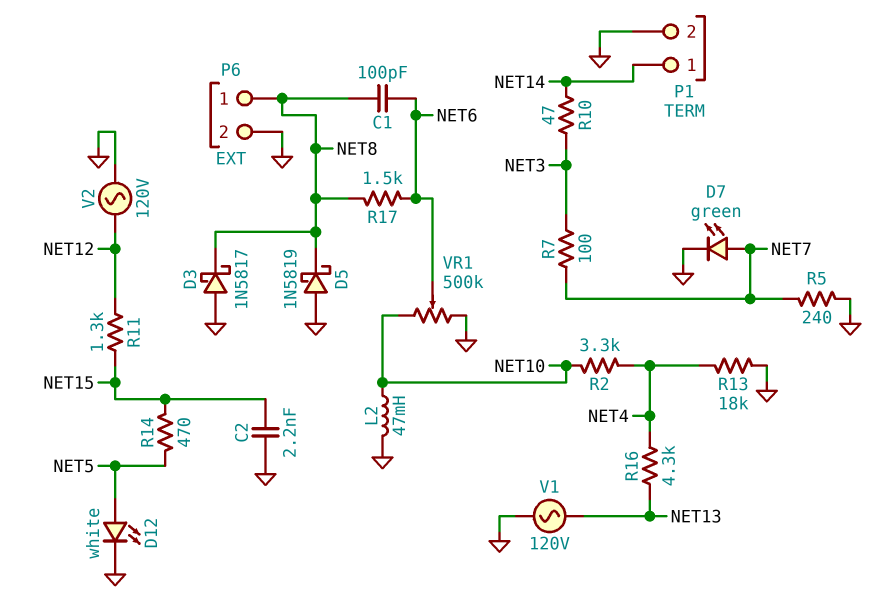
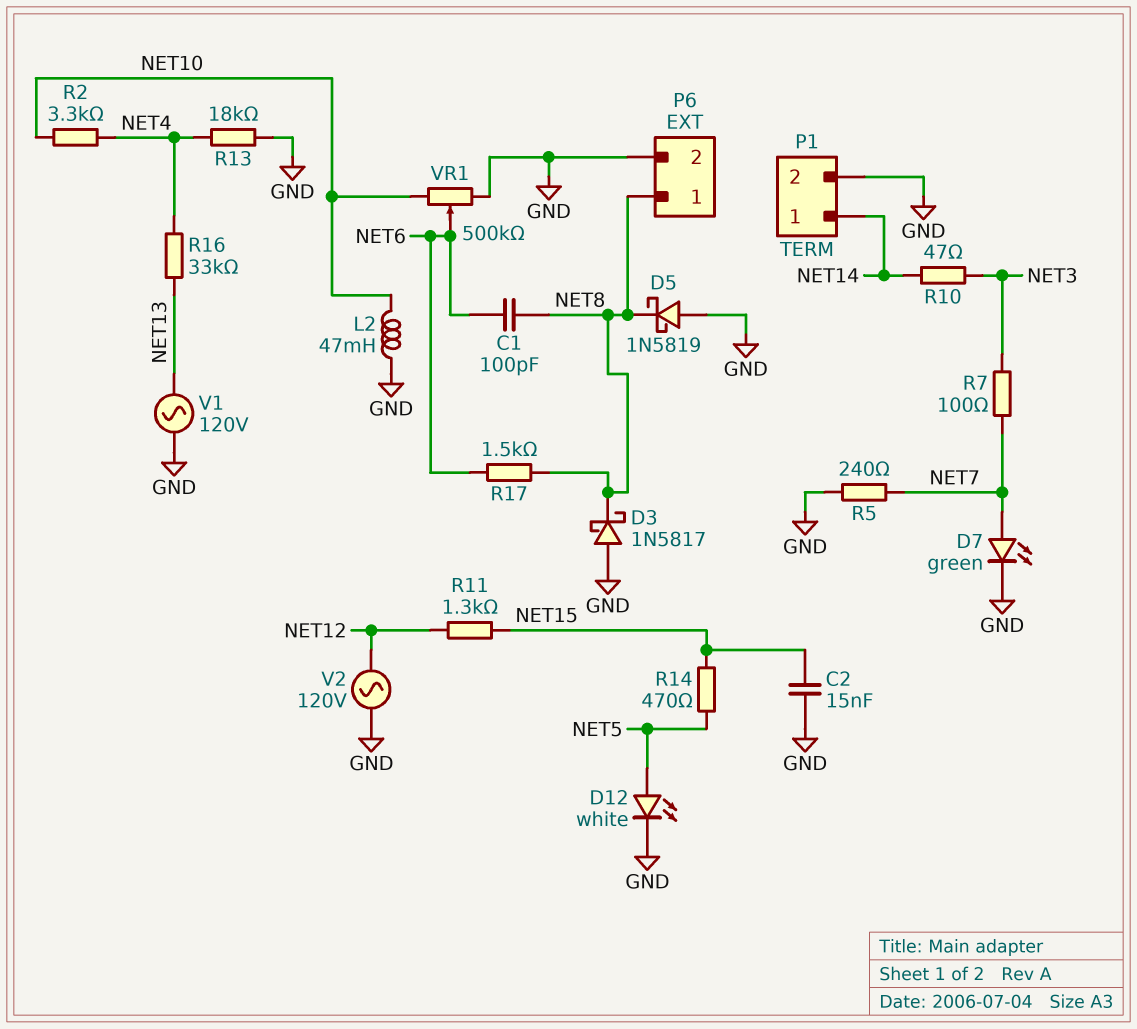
C2: 2.2nF (GND, NET15) -> 15nF (GND, NET15)
R16: 4.3k (NET4, NET13) -> 33k (NET4, NET13)

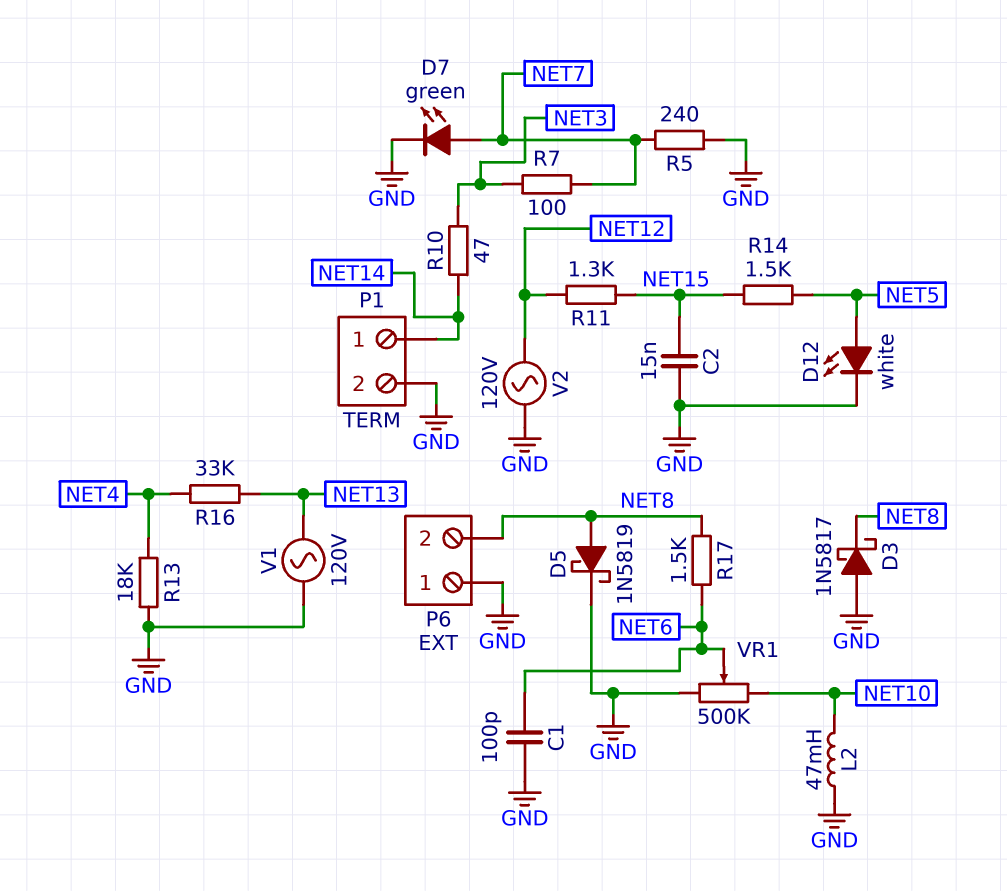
C1: 100pF (NET6, NET8) -> 100pF (GND, NET6)
D5: schottky 1N5819 (A GND, K NET8) -> schottky 1N5819 (A NET8, K GND)
P6 pin 1: NET8 -> GND
P6 pin 2: GND -> NET8
R2: 3.3k (NET4, NET10) -> none
R14: 470 (NET5, NET15) -> 1.5k (NET5, NET15)

